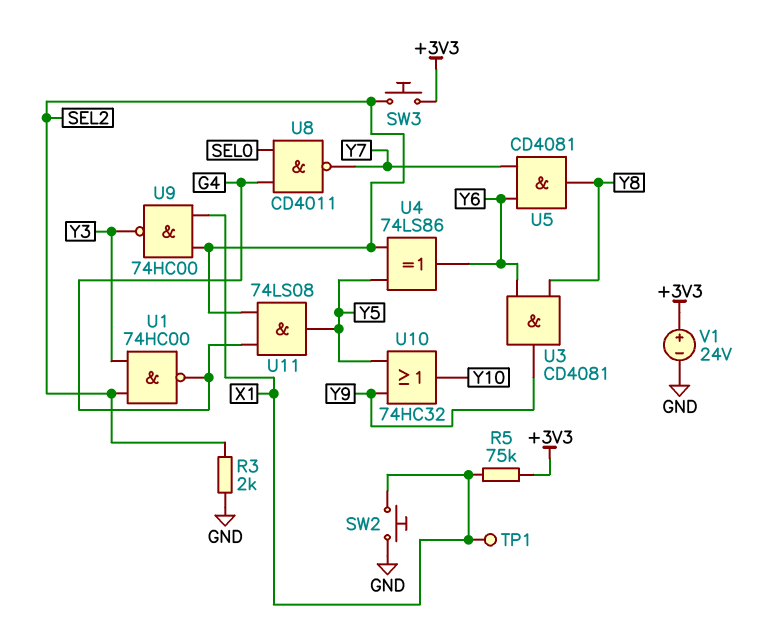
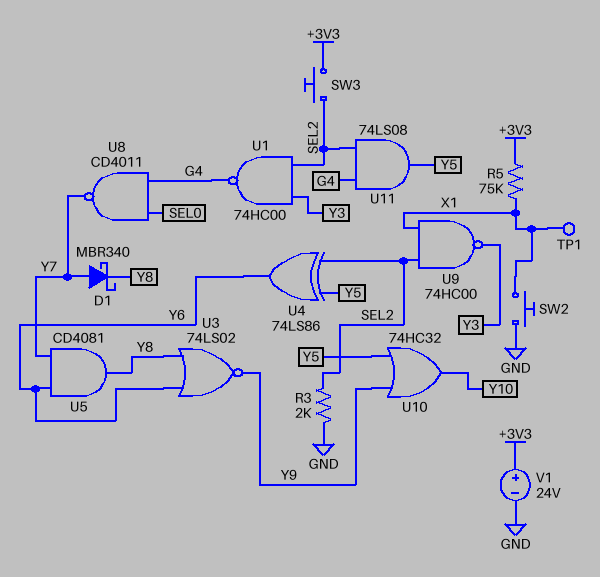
D1: none -> schottky MBR340 (A Y7, K Y8)
U3: AND CD4081 (in Y6, in Y8, out Y9) -> NOR 74LS02 (in Y6, in Y8, out Y9)

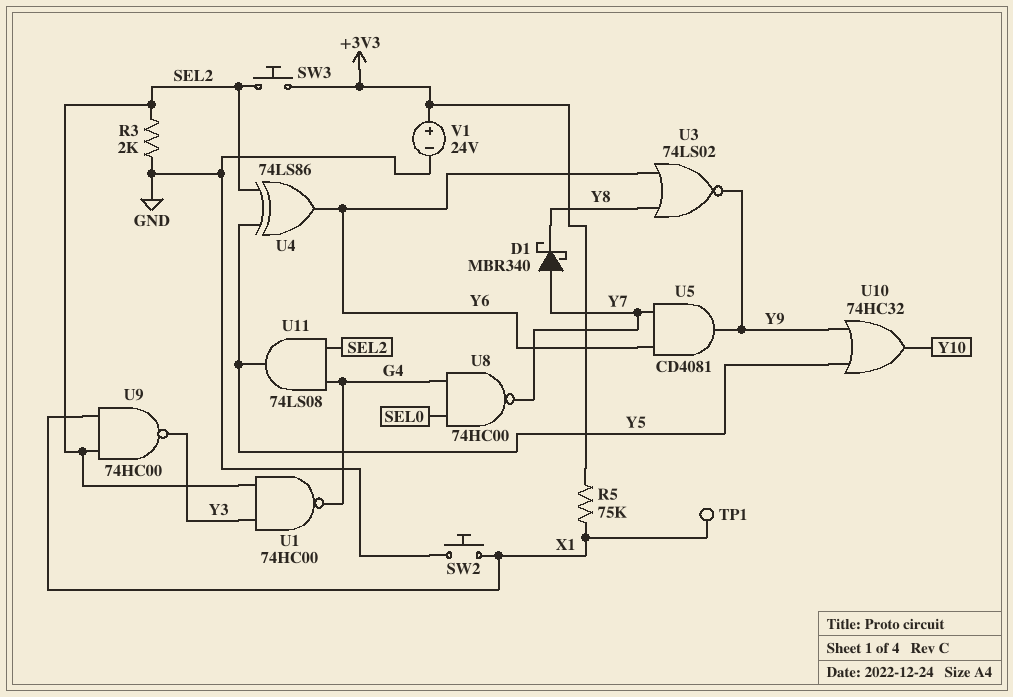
U5: AND CD4081 (in Y6, in Y7, out Y8) -> AND CD4081 (in Y6, in Y7, out Y9)
U8: NAND CD4011 (in G4, in SEL0, out Y7) -> NAND 74HC00 (in G4, in SEL0, out Y7)

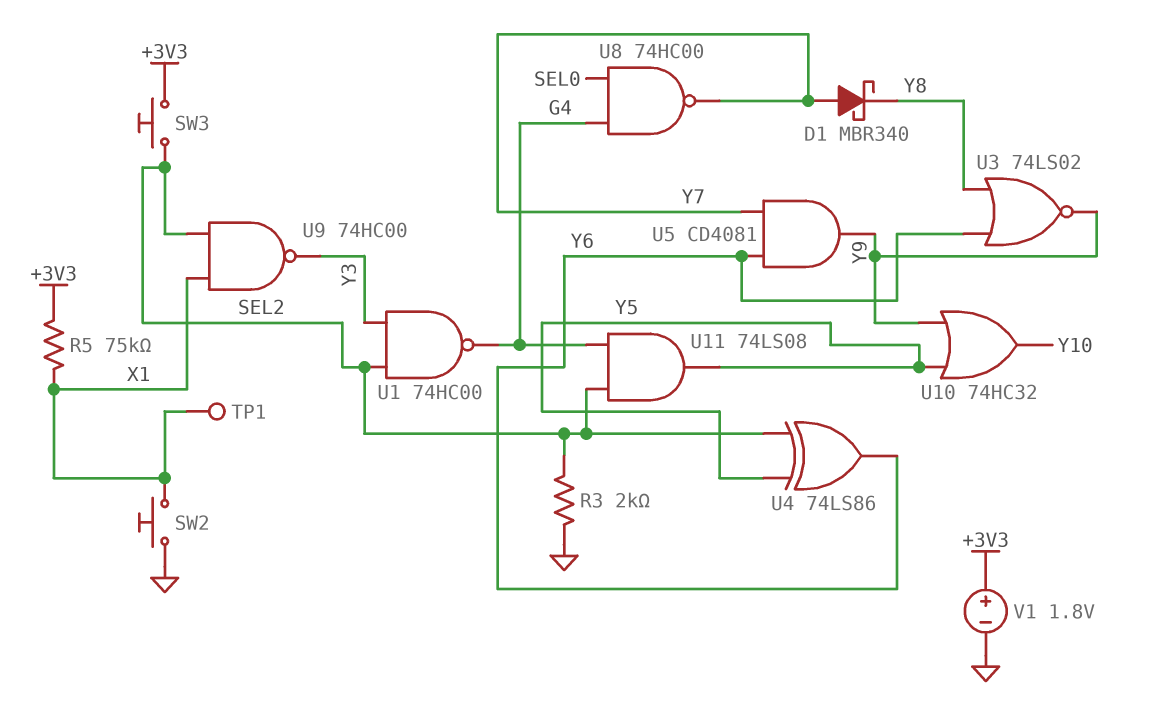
V1: 24V (plus +3V3, minus GND) -> 1.8V (plus +3V3, minus GND)

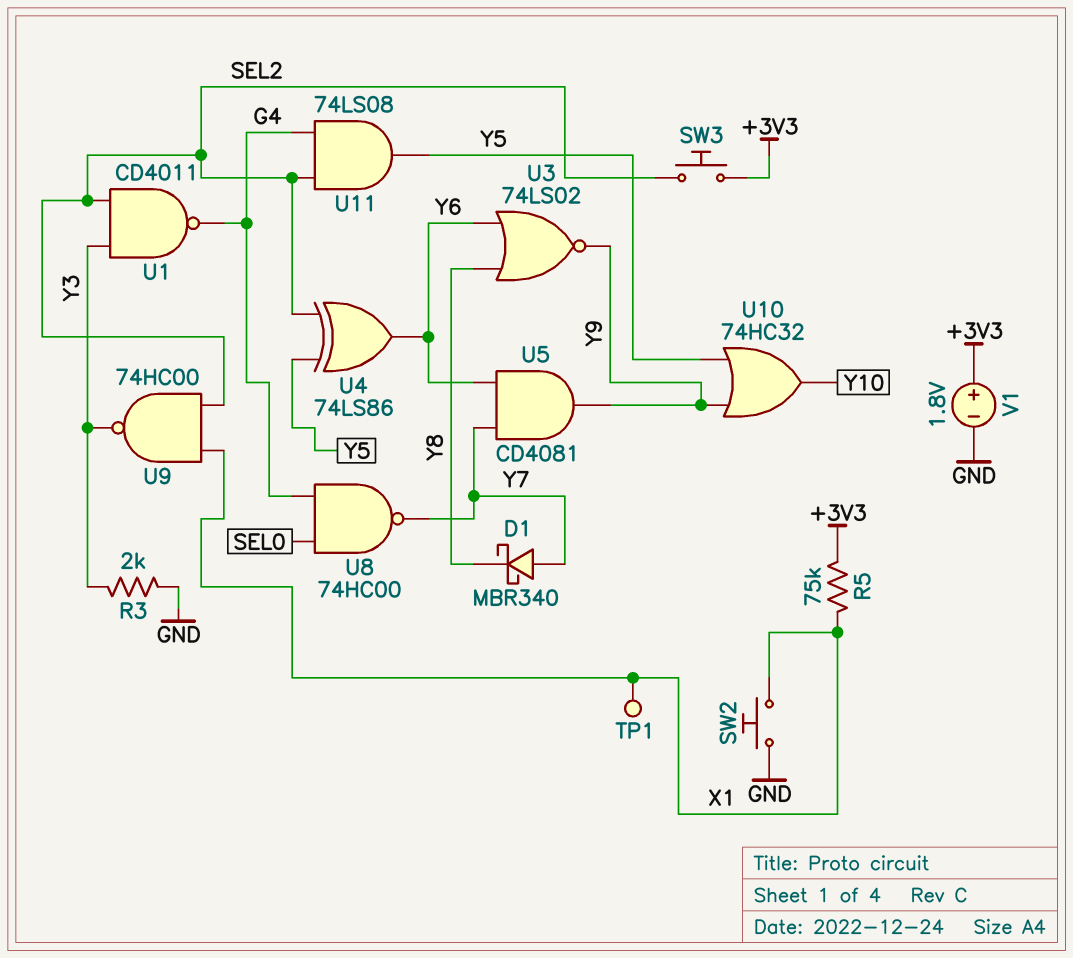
R3: 2k (GND, SEL2) -> 2k (GND, Y3)
U1: NAND 74HC00 (in SEL2, in Y3, out G4) -> NAND CD4011 (in SEL2, in Y3, out G4)

